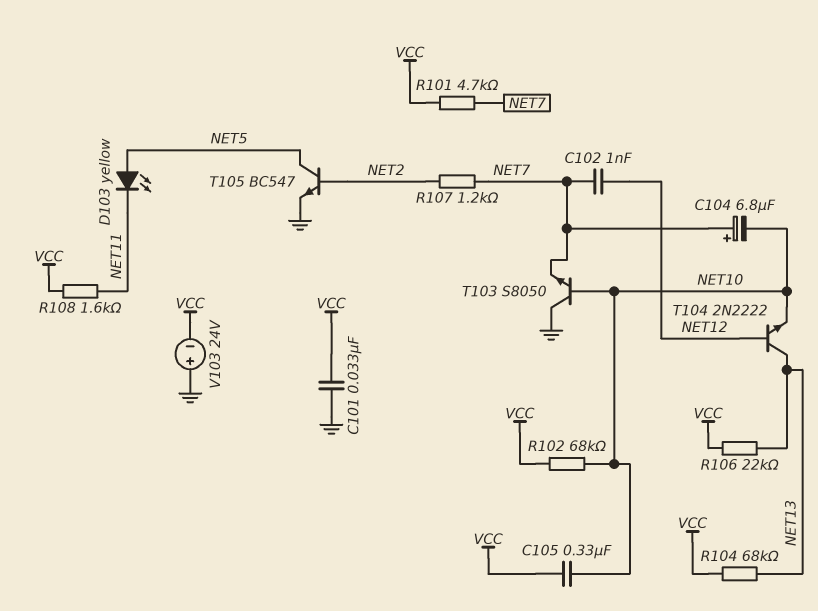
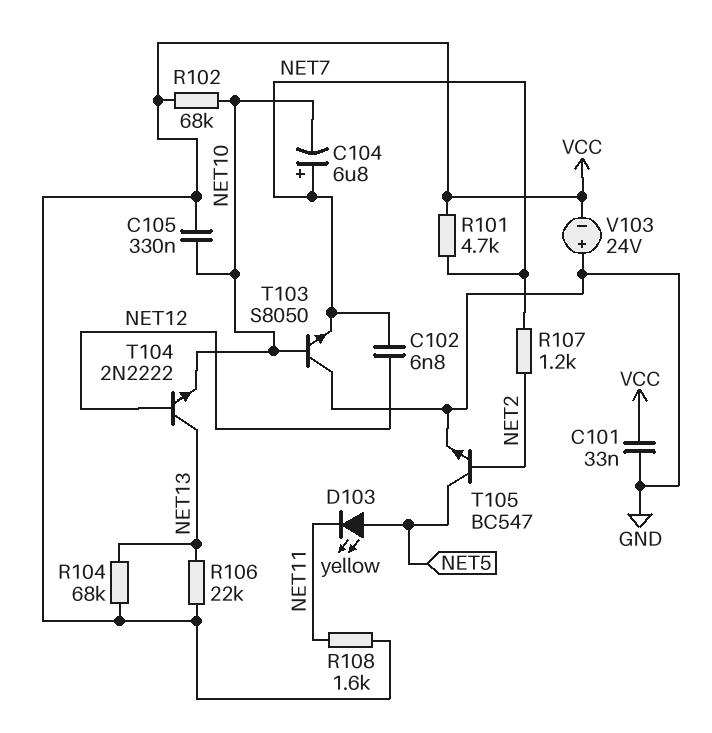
C102: 1nF (NET7, NET12) -> 6.8nF (NET7, NET12)

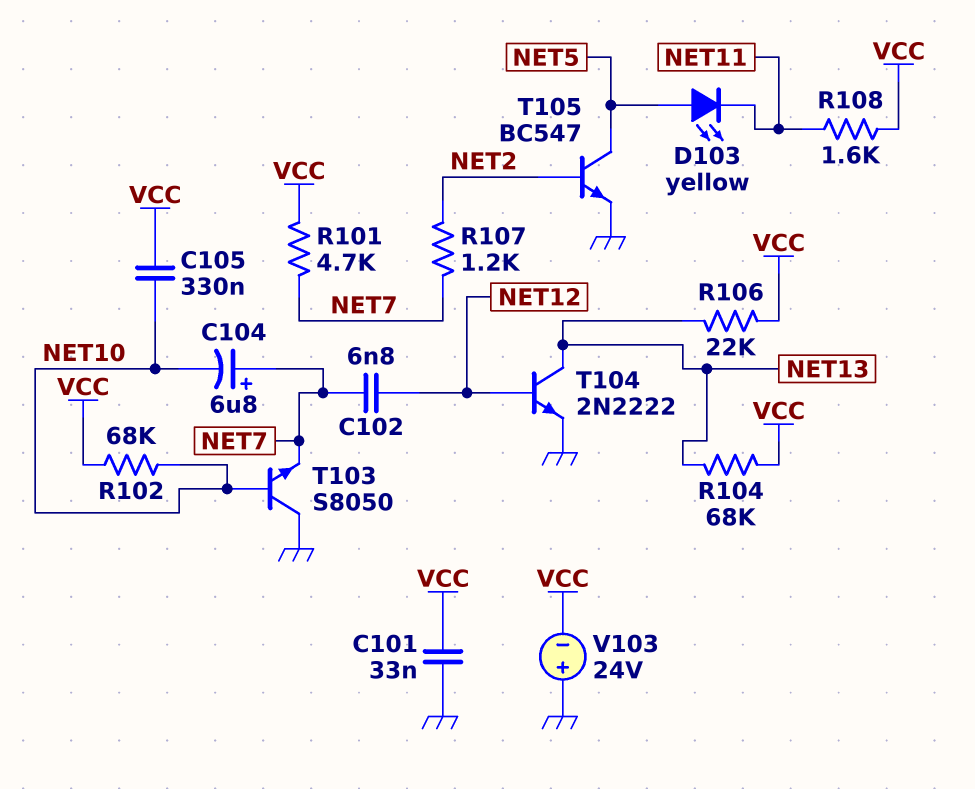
T104: NPN 2N2222 (B NET12, C NET13, E NET10) -> NPN 2N2222 (B NET12, C NET13, E GND)

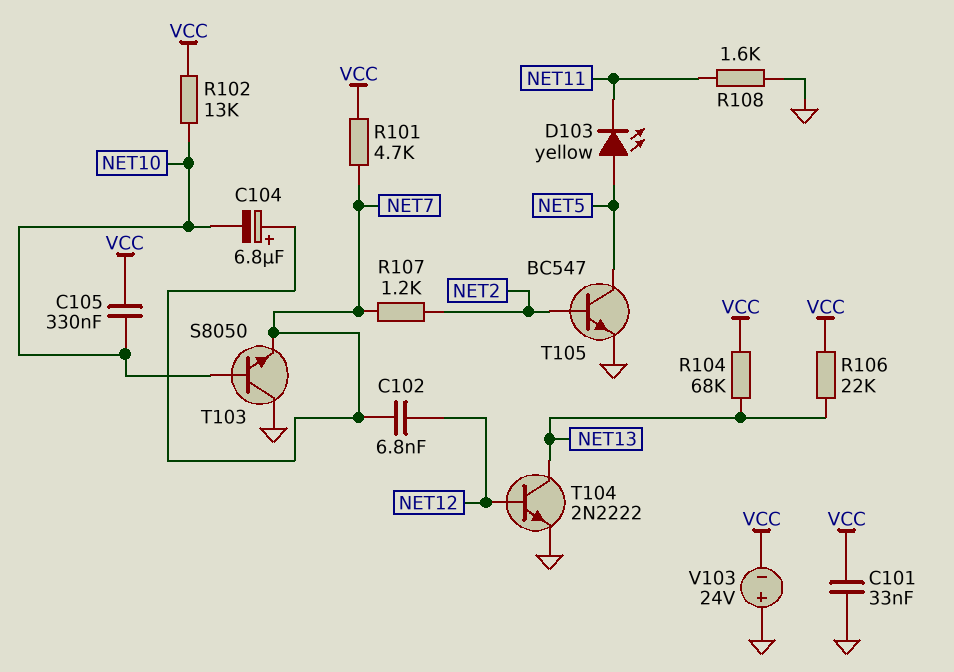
R102: 68k (NET10, VCC) -> 13k (NET10, VCC)
R108: 1.6k (NET11, VCC) -> 1.6k (GND, NET11)

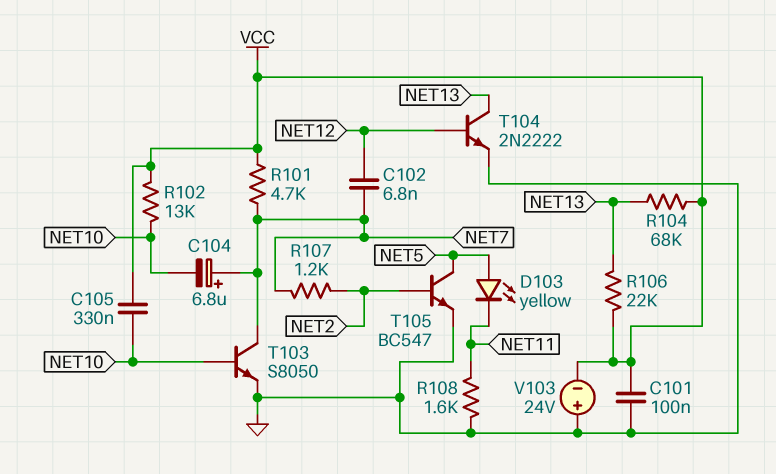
C101: 33nF (GND, VCC) -> 100nF (GND, VCC)
T103: NPN S8050 (B NET10, C GND, E NET7) -> NPN S8050 (B NET10, C NET7, E GND)

